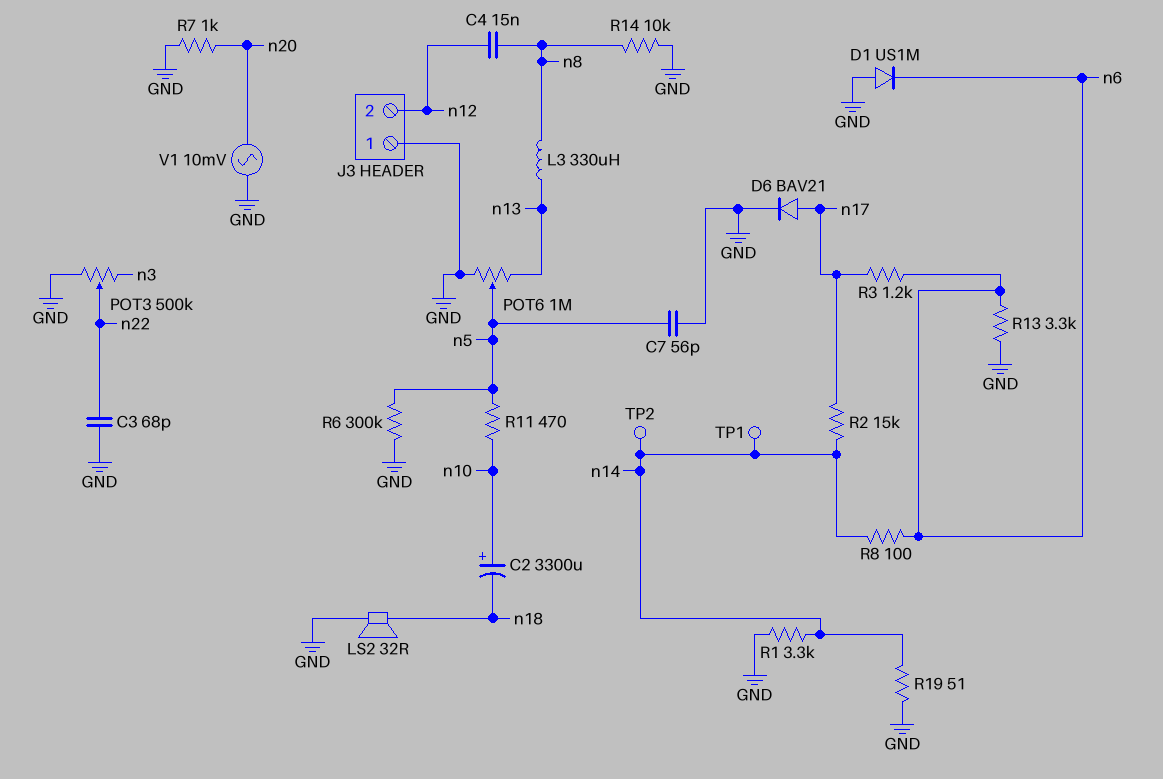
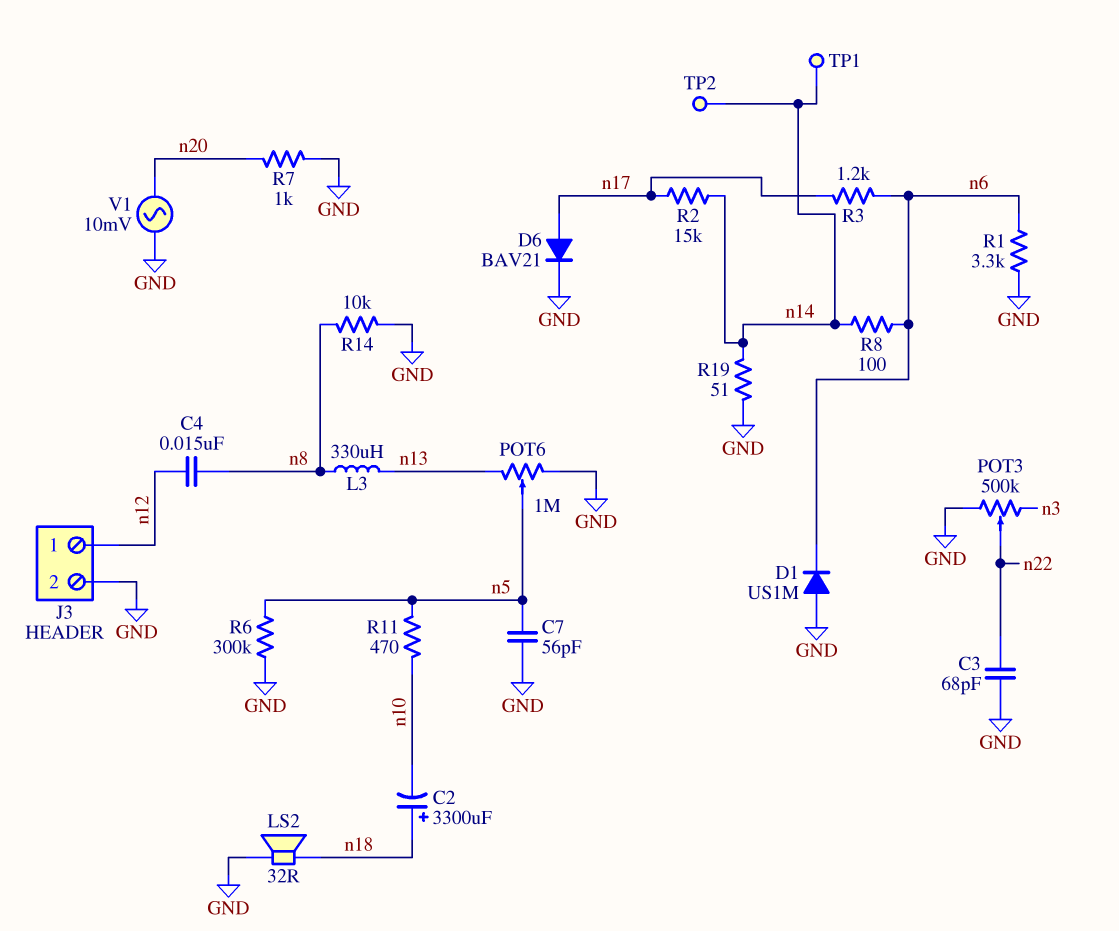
C2: 3300uF (plus n10, minus n18) -> 3300uF (plus n18, minus n10)
J3 pin 1: GND -> n12
J3 pin 2: n12 -> GND
R1: 3.3k (GND, n14) -> 3.3k (GND, n6)
R13: 3.3k (GND, n6) -> none

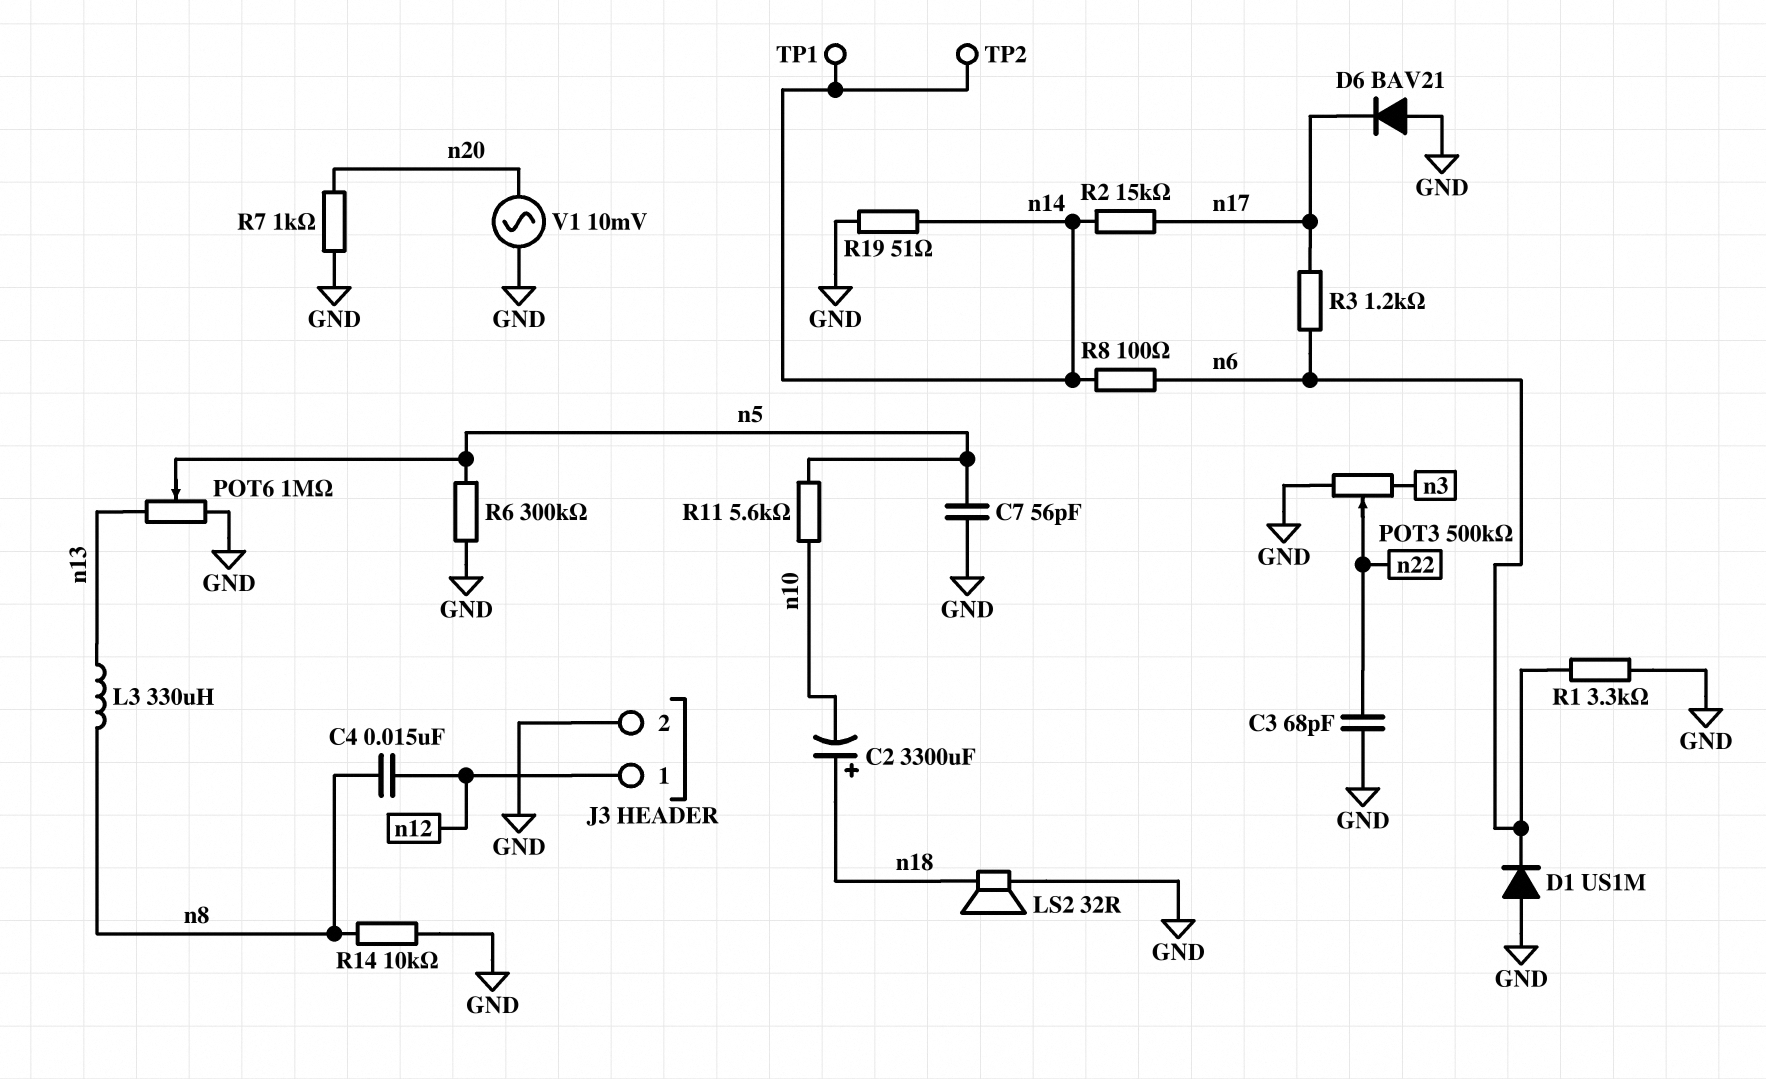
D6: diode BAV21 (A n17, K GND) -> diode BAV21 (A GND, K n17)
R11: 470 (n5, n10) -> 5.6k (n5, n10)

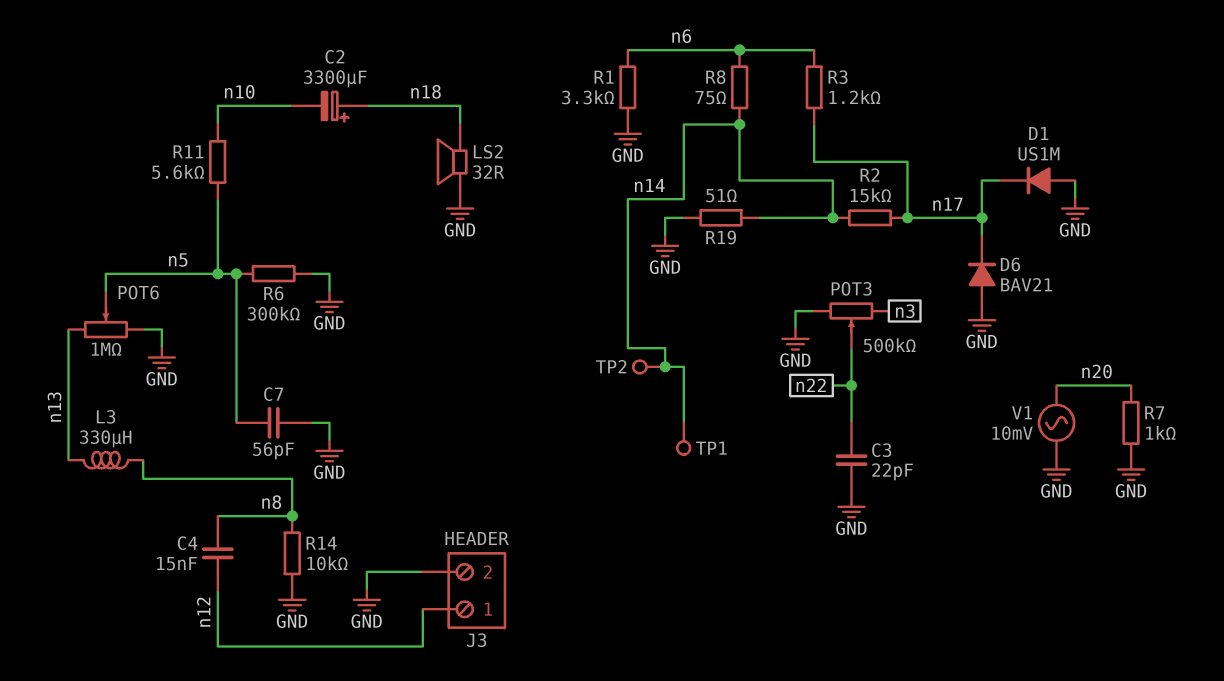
C3: 68pF (GND, n22) -> 22pF (GND, n22)
D1: diode US1M (A GND, K n6) -> diode US1M (A GND, K n17)
R8: 100 (n6, n14) -> 75 (n6, n14)

